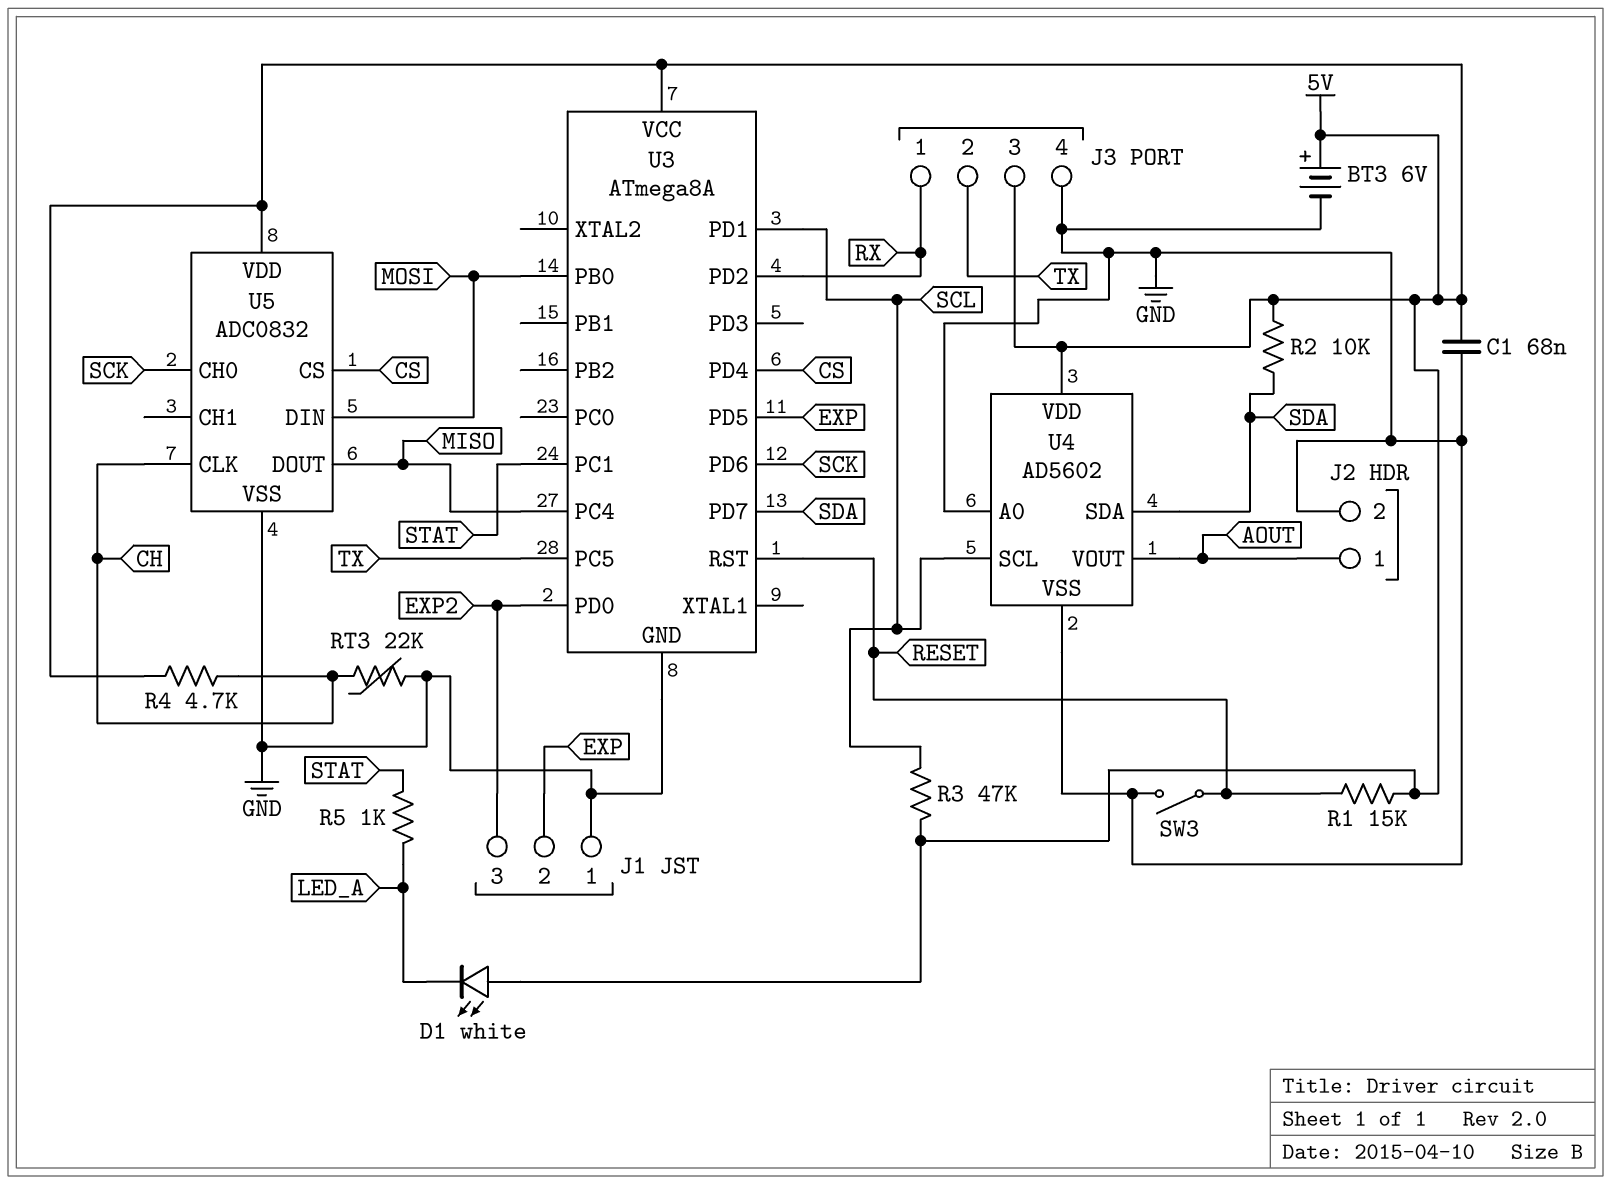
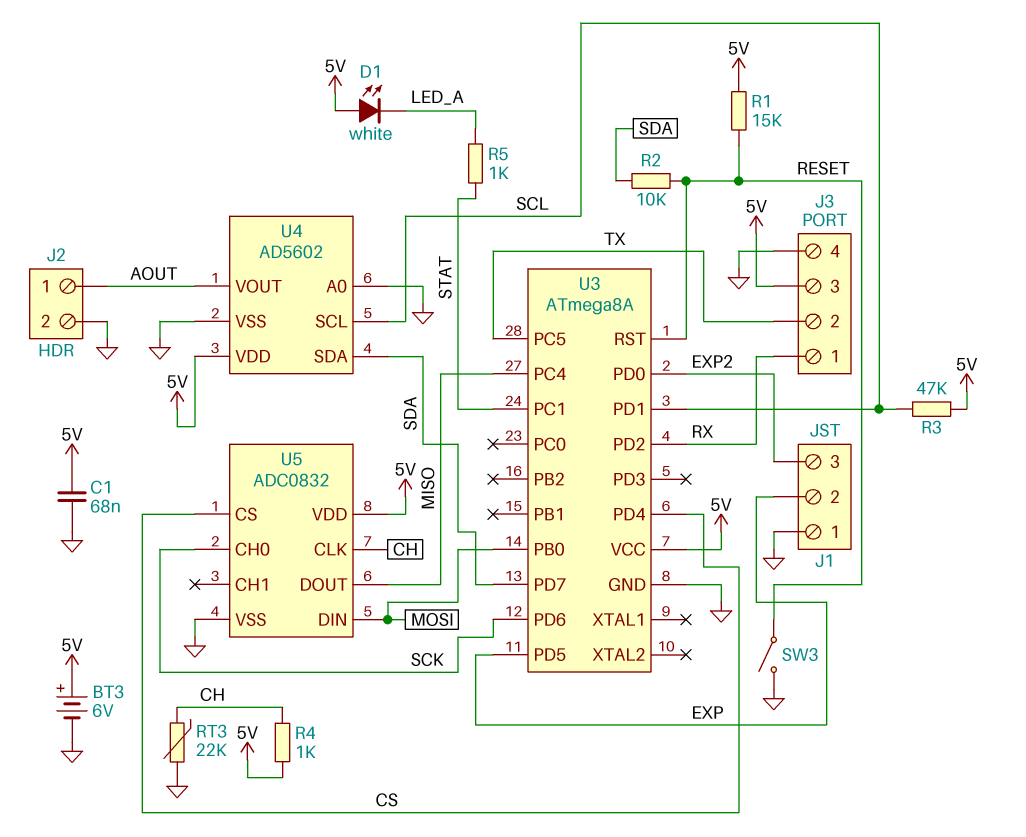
R2: 10k (5V, SDA) -> 10k (RESET, SDA)
R4: 4.7k (5V, CH) -> 1k (5V, CH)

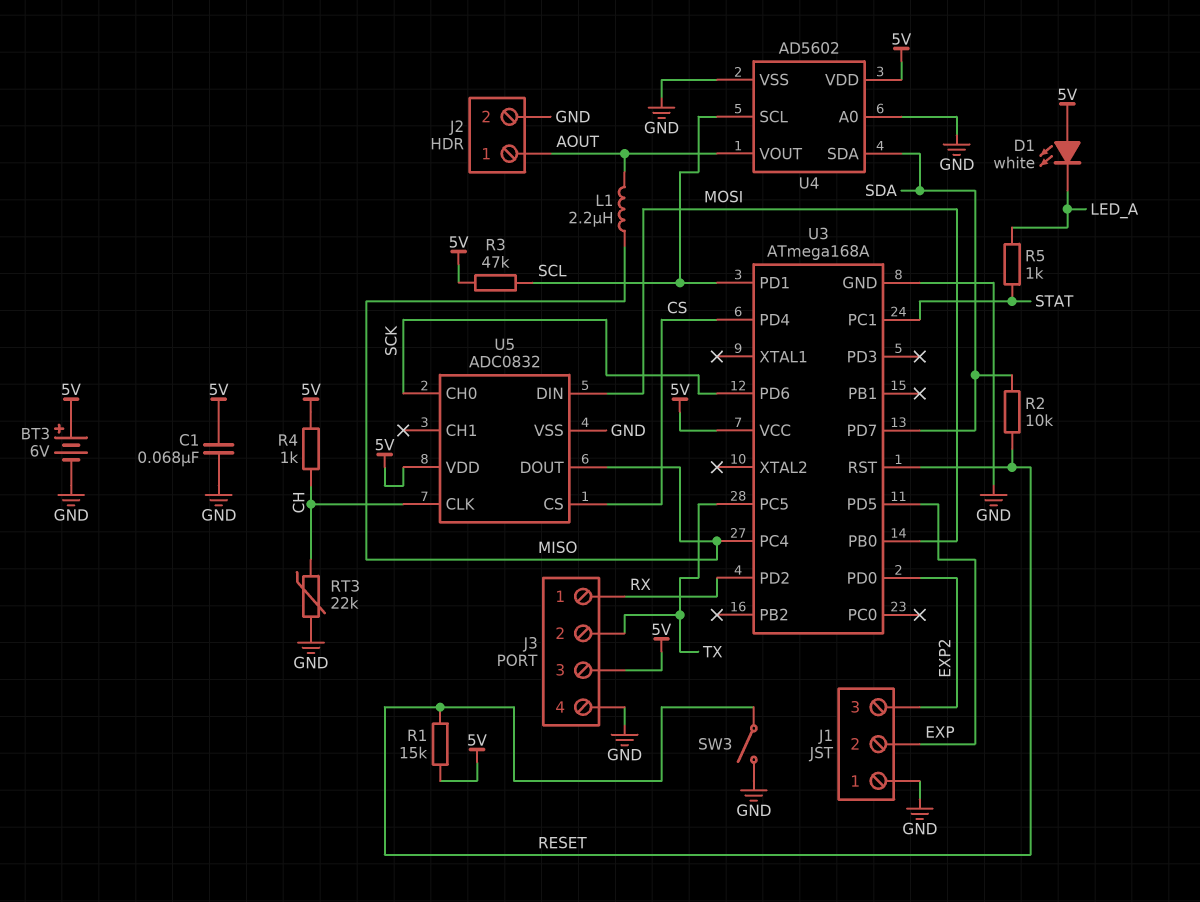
L1: none -> 2.2uH (AOUT, MISO)
U3: ATmega8A -> ATmega168A

